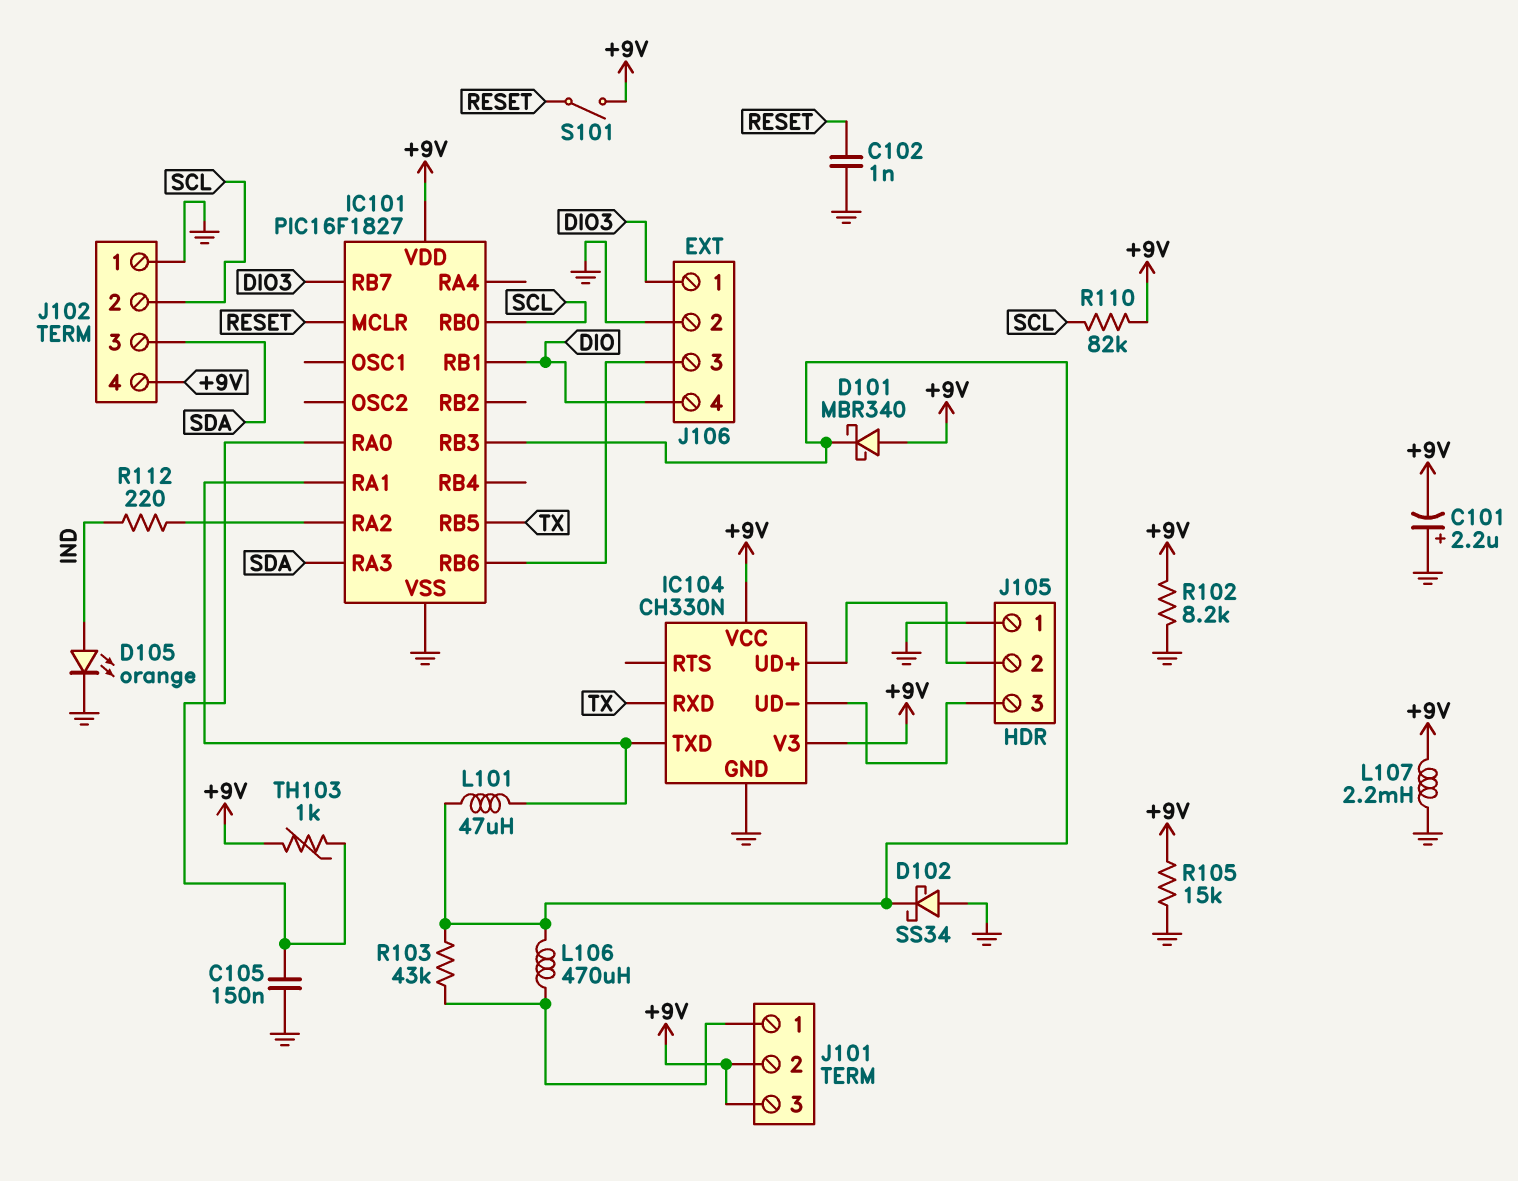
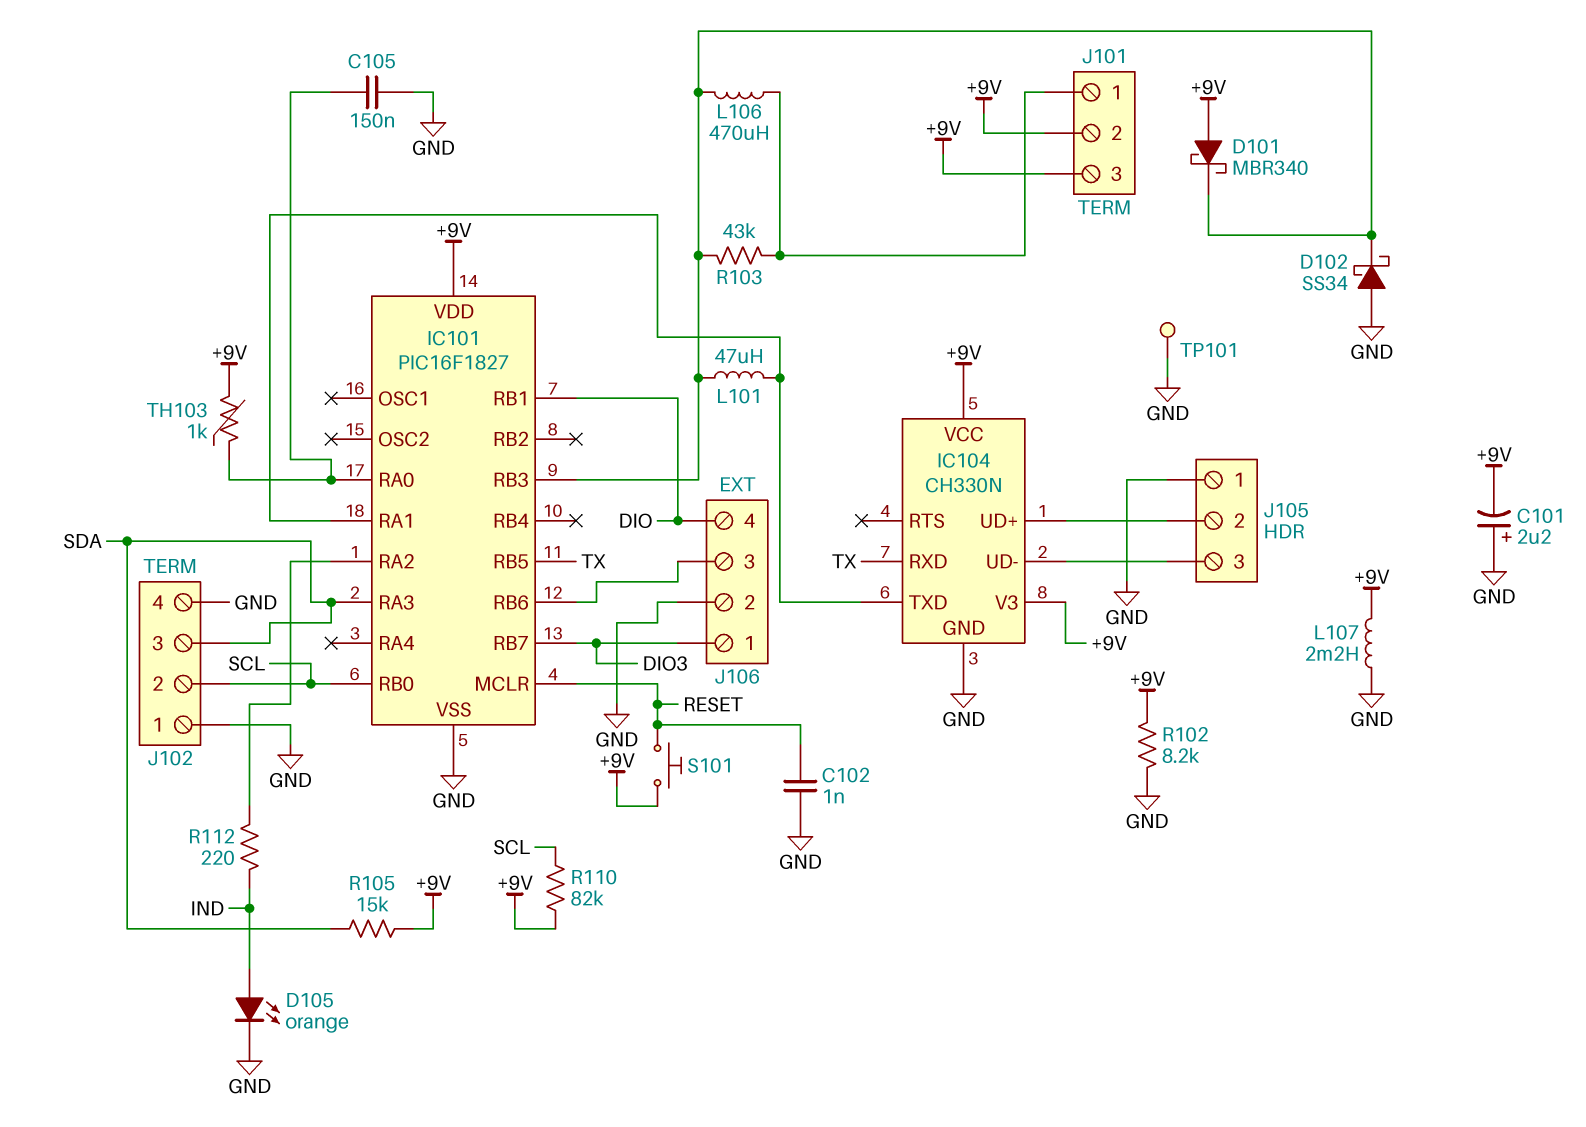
J102 pin 4: +9V -> GND
R105: 15k (+9V, GND) -> 15k (+9V, SDA)
S101: switch (+9V, RESET) -> button (+9V, RESET)
TP101: none -> test point (GND)

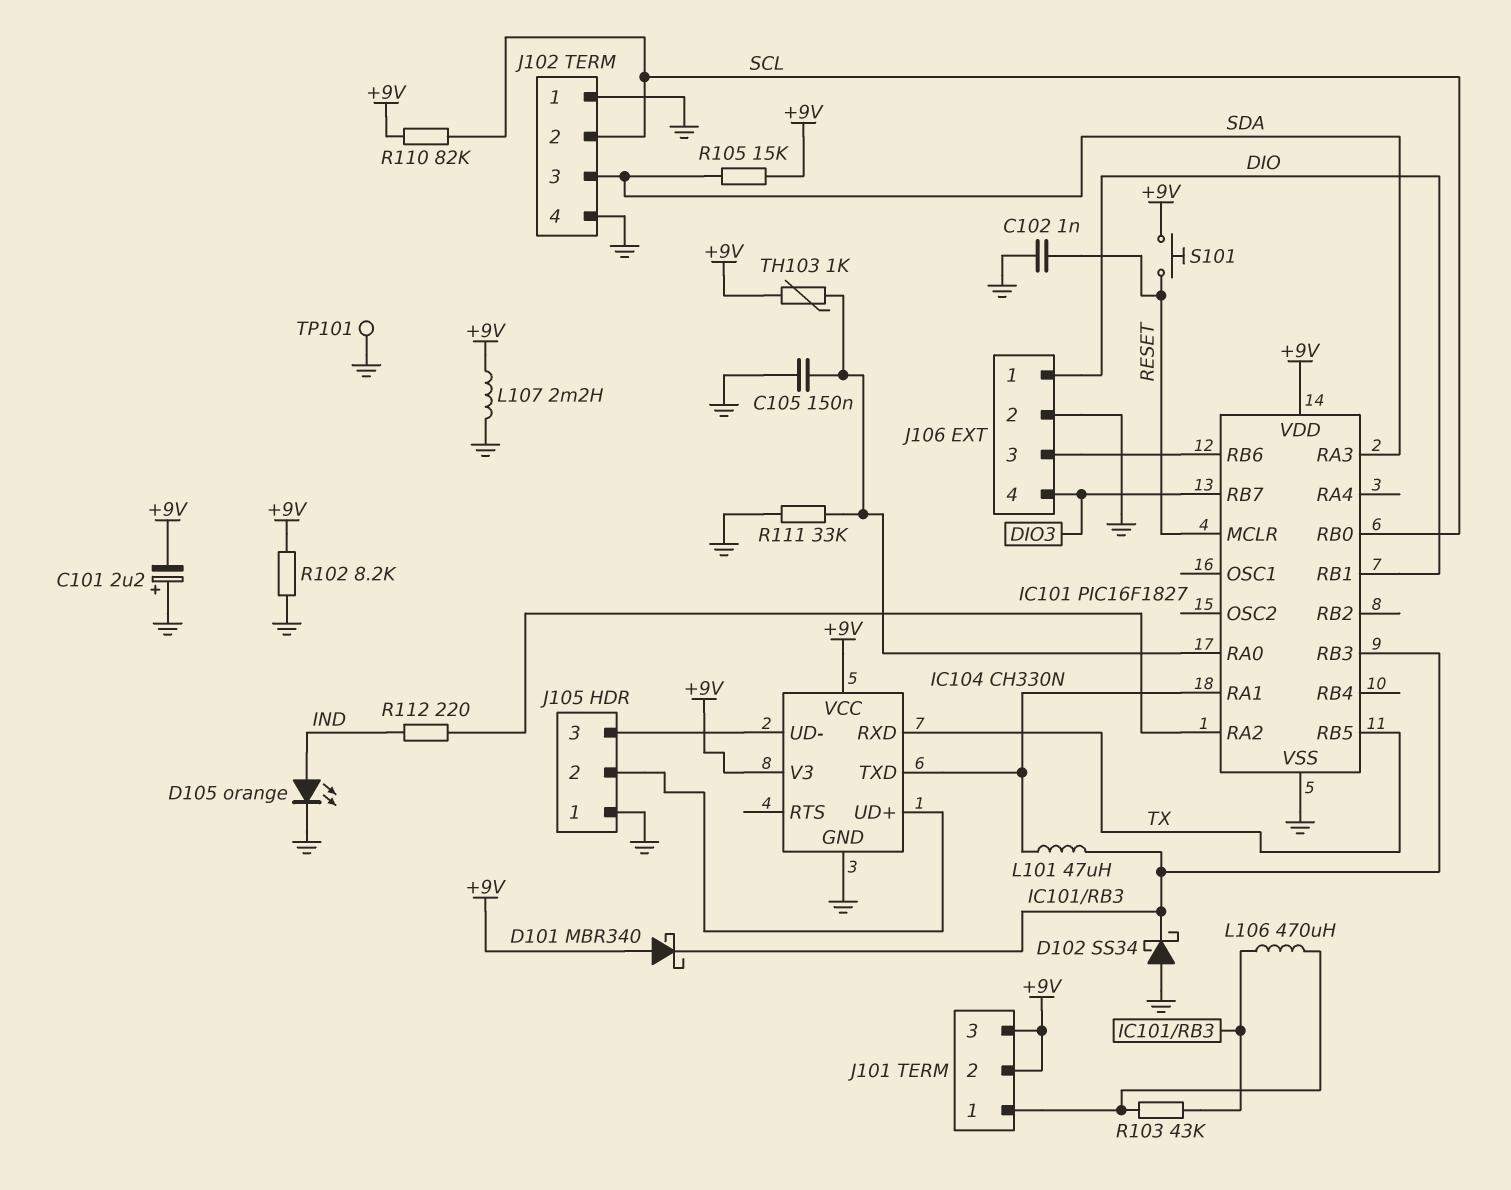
J106 pin 1: DIO3 -> DIO
J106 pin 4: DIO -> DIO3
R111: none -> 33k (GND, IC101/RA0)

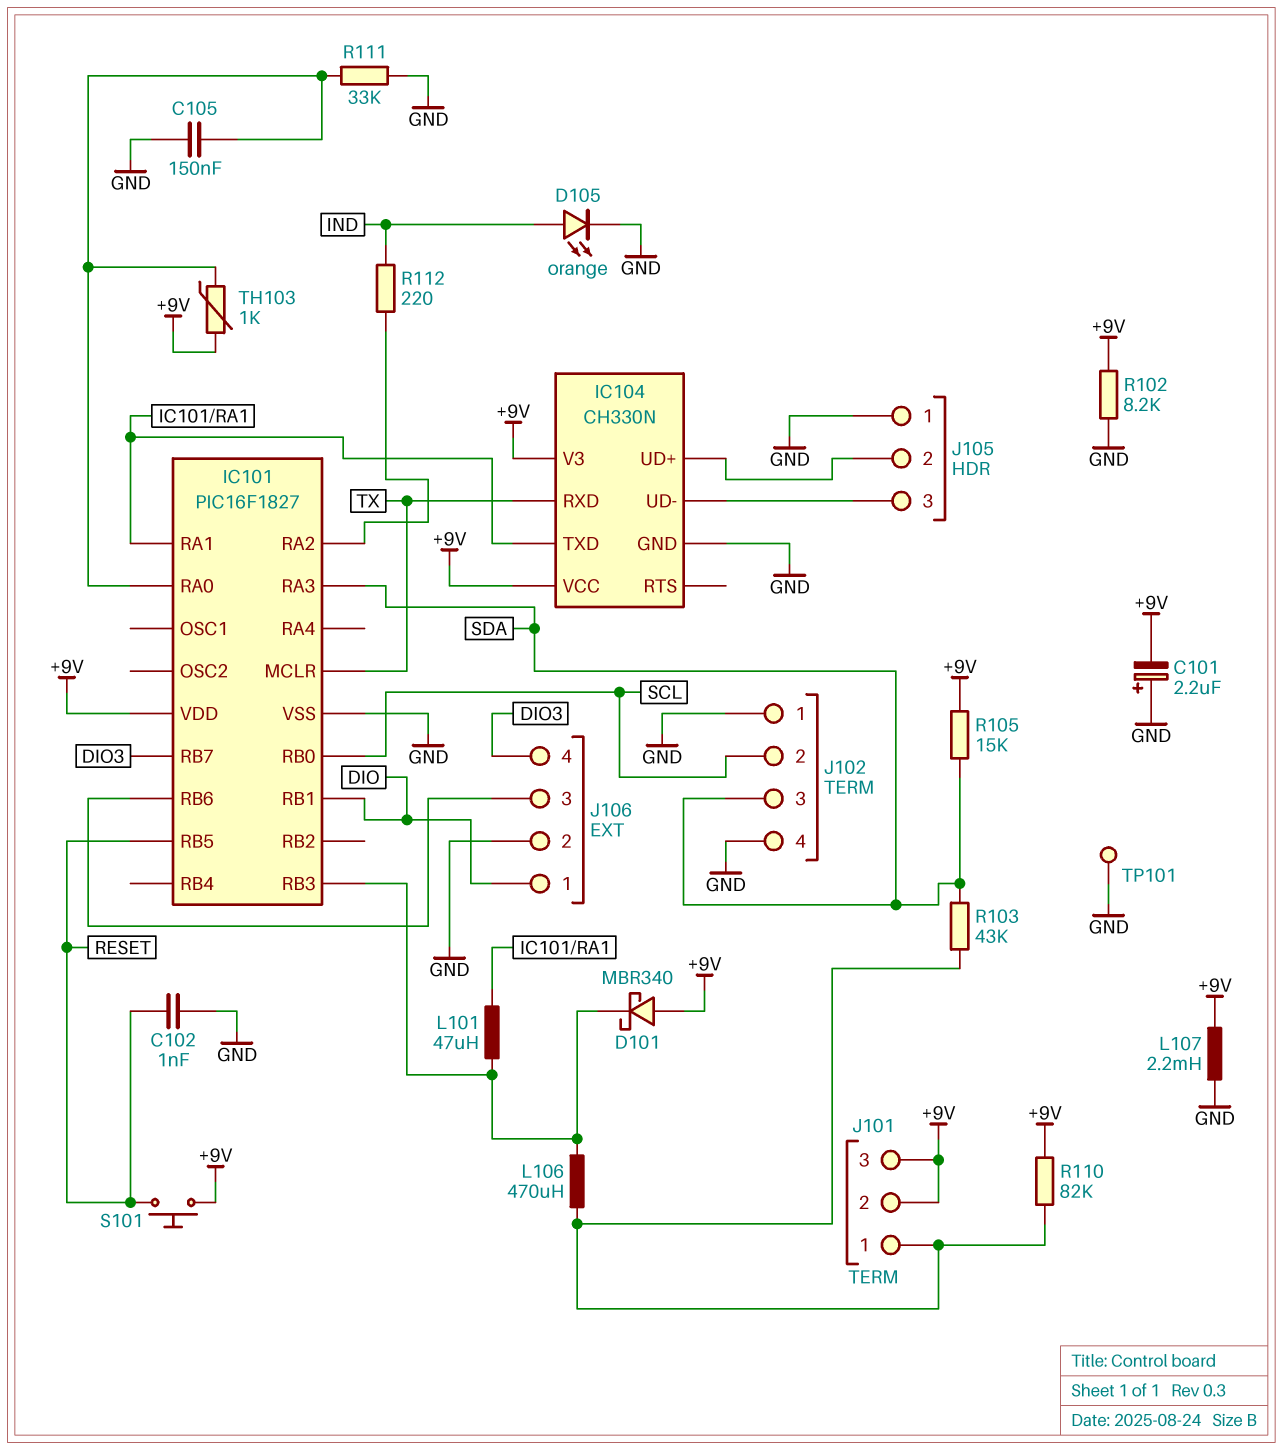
D102: schottky SS34 (A GND, K IC101/RB3) -> none
IC101 pin MCLR: RESET -> TX
IC101 pin RB5: TX -> RESET
R103: 43k (IC101/RB3, J101/1) -> 43k (J101/1, SDA)
R110: 82k (+9V, SCL) -> 82k (+9V, J101/1)

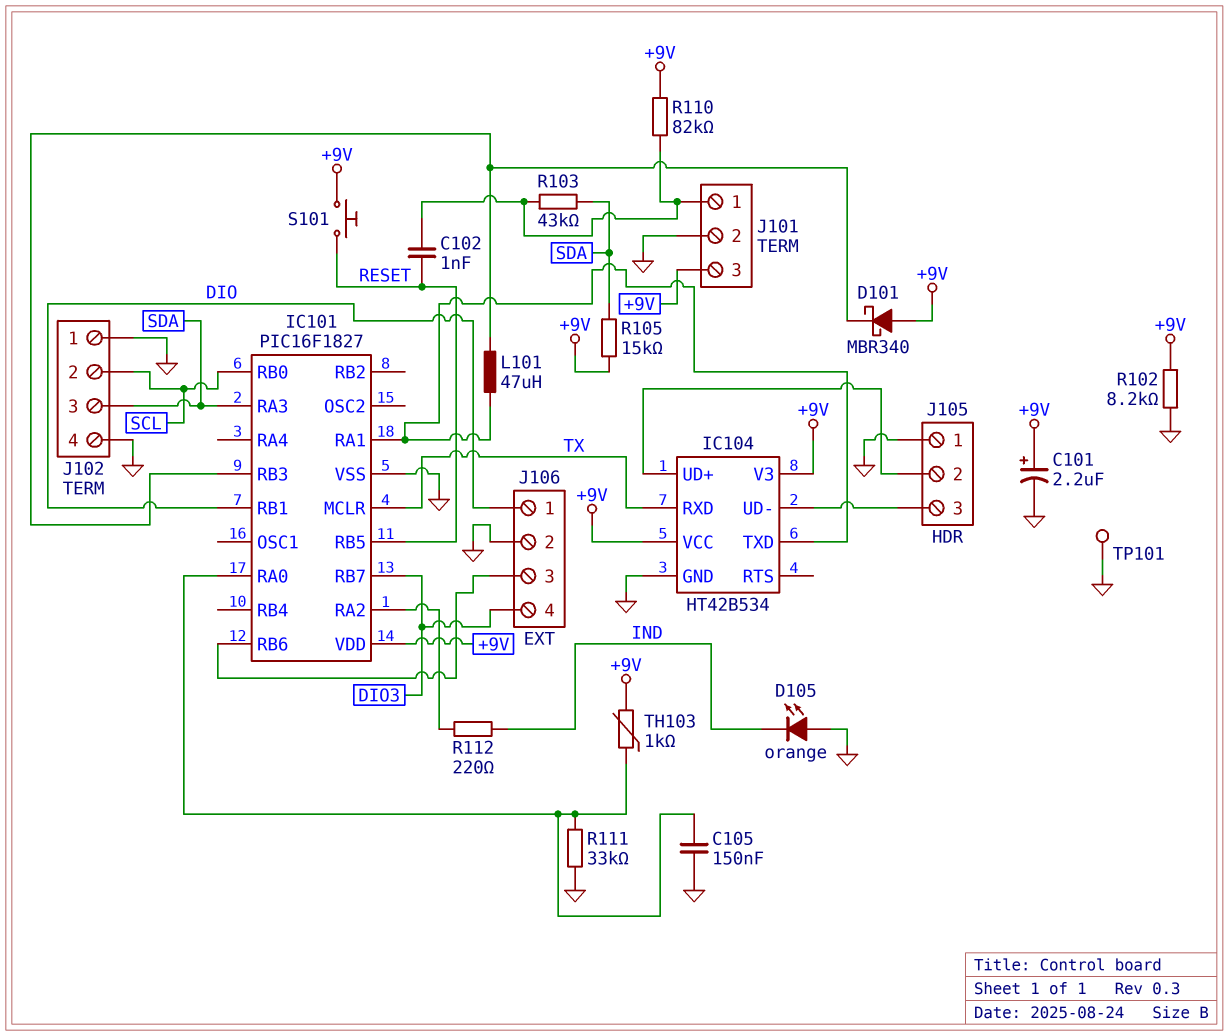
C101: 2.2uF (plus GND, minus +9V) -> 2.2uF (plus +9V, minus GND)
C102: 1nF (GND, RESET) -> 1nF (J101/1, RESET)
D105: LED orange (A IND, K GND) -> LED orange (A GND, K IND)
IC104: CH330N -> HT42B534
J101 pin 2: +9V -> GND
L106: 470uH (IC101/RB3, J101/1) -> none
L107: 2.2mH (+9V, GND) -> none

